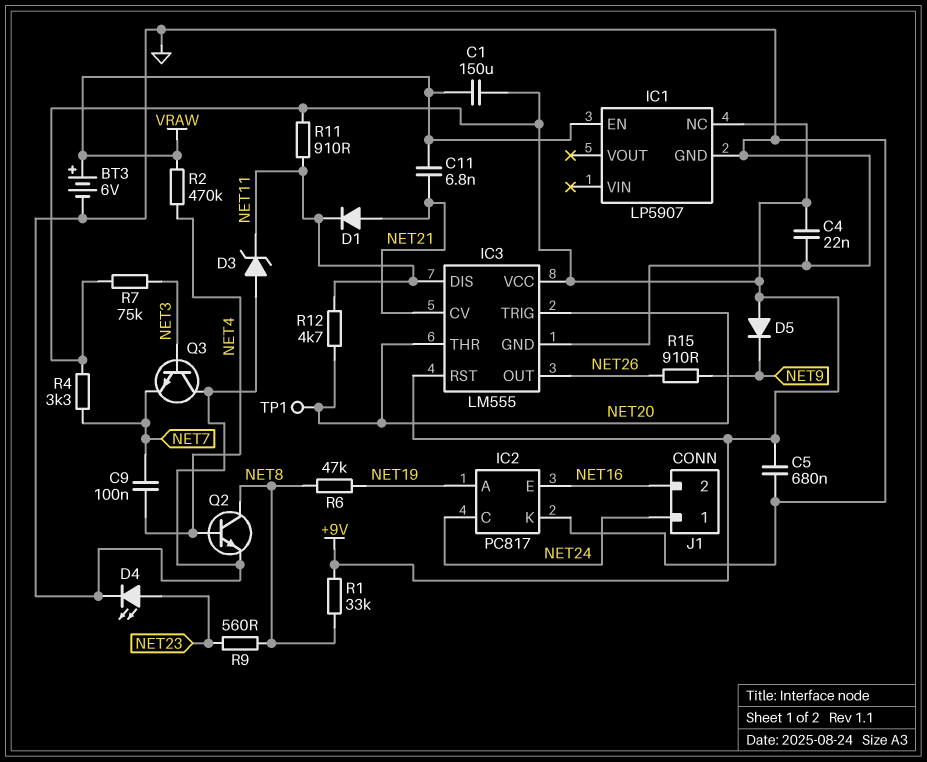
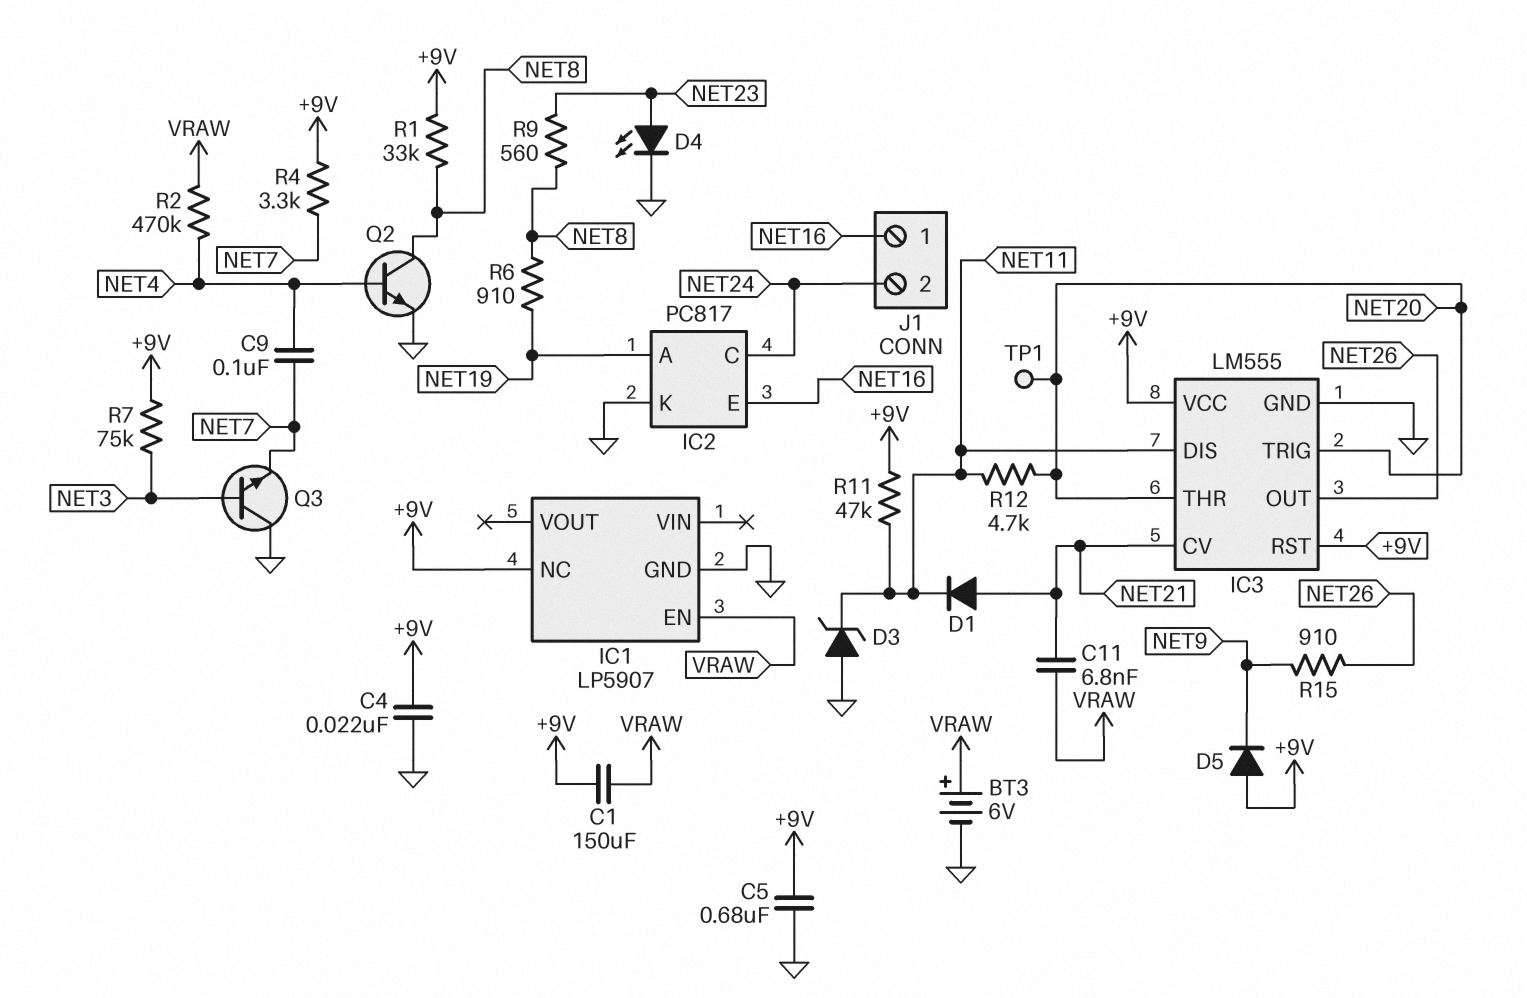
J1 pin 1: NET24 -> NET16
J1 pin 2: NET16 -> NET24
R6: 47k (NET8, NET19) -> 910 (NET8, NET19)
R11: 910 (+9V, NET11) -> 47k (+9V, NET11)

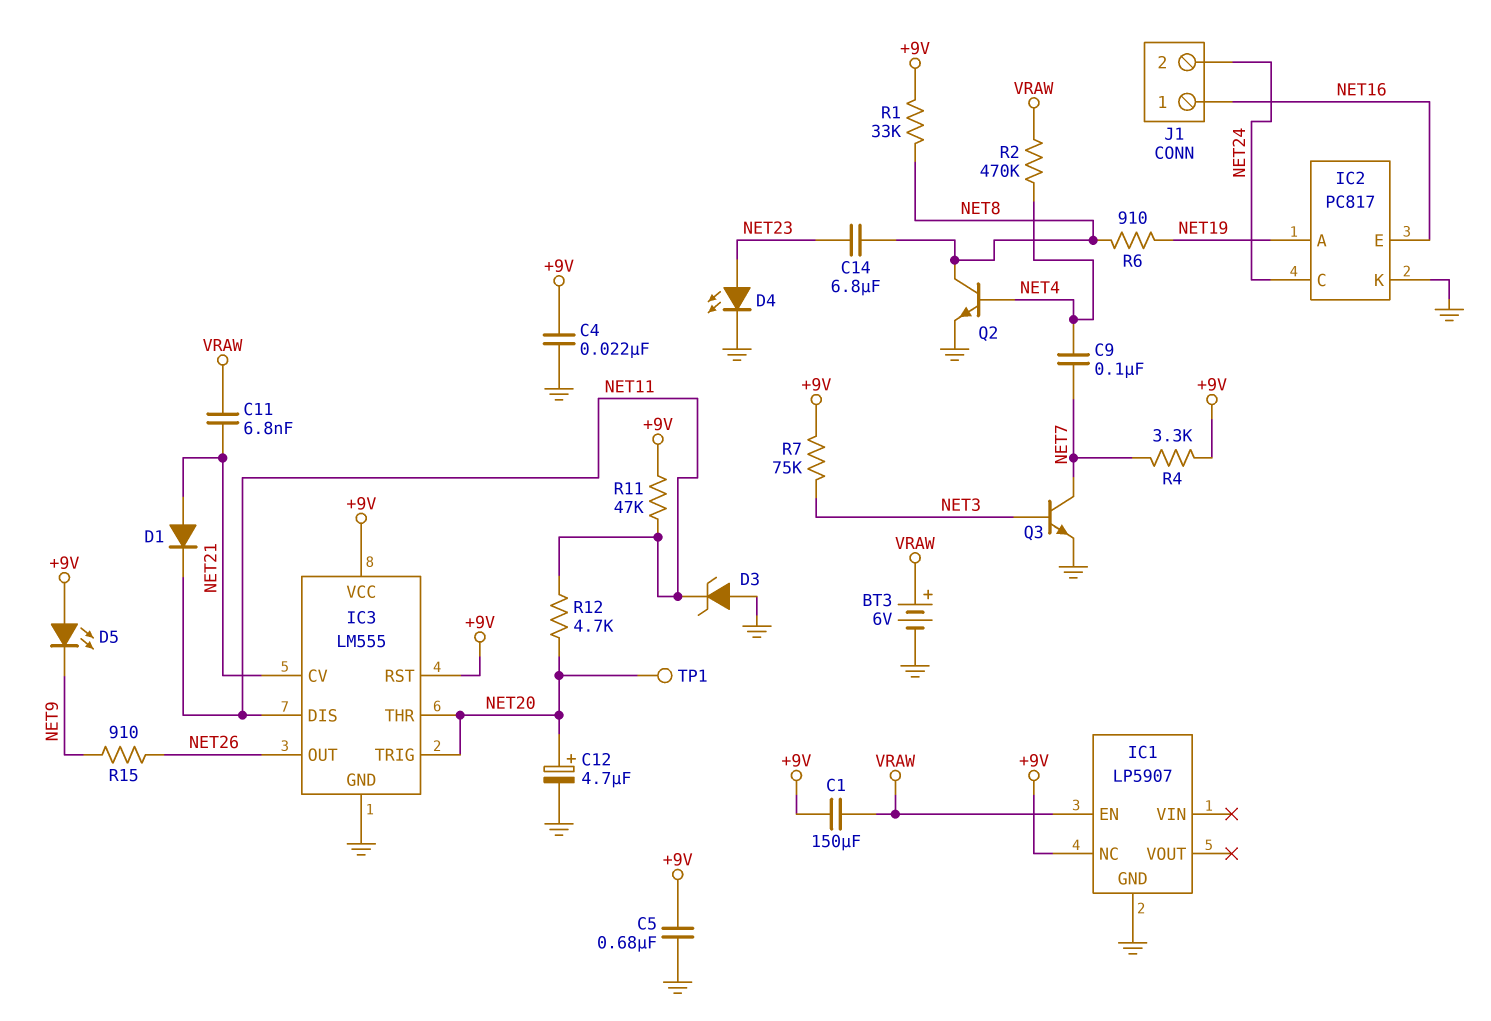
C12: none -> 4.7uF (plus NET20, minus GND)
C14: none -> 6.8uF (NET8, NET23)
D5: diode (A +9V, K NET9) -> LED (A +9V, K NET9)
Q3: NPN (B NET3, C GND, E NET7) -> NPN (B NET3, C NET7, E GND)
R9: 560 (NET8, NET23) -> none

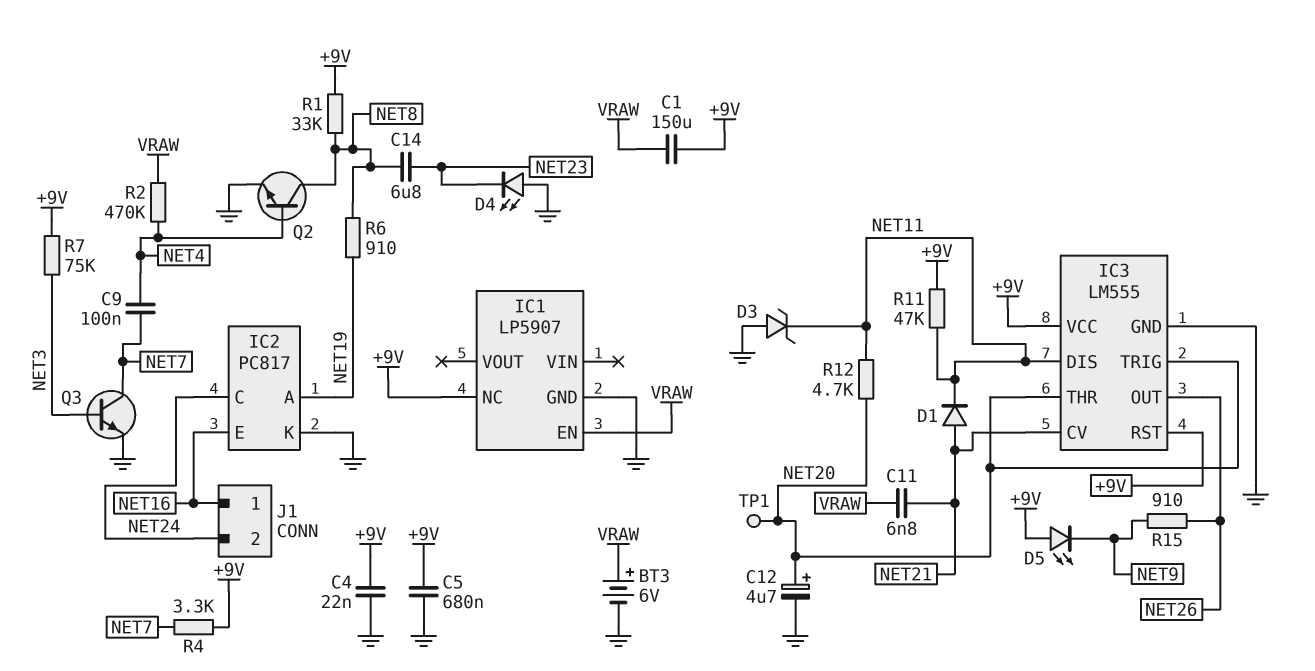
D4: LED (A NET23, K GND) -> LED (A GND, K NET23)

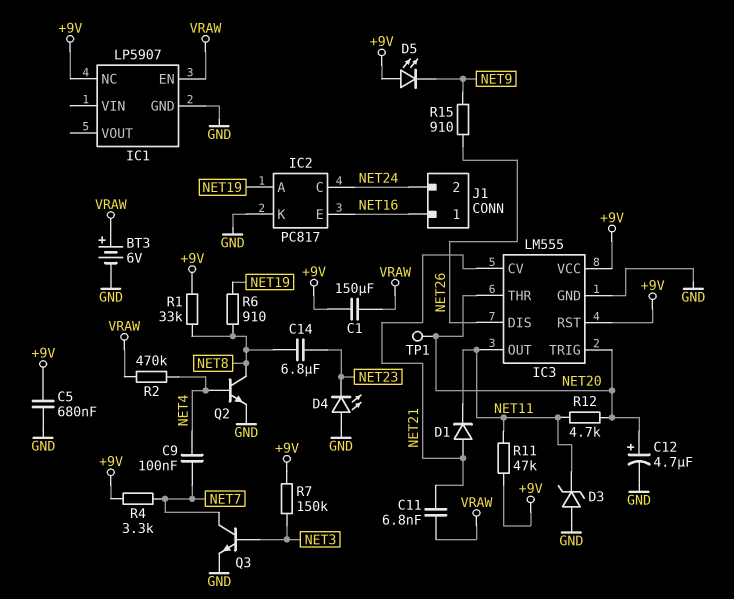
C4: 22nF (+9V, GND) -> none
IC3 pin DIS: NET11 -> NET26
IC3 pin OUT: NET26 -> NET11
R7: 75k (+9V, NET3) -> 150k (+9V, NET3)

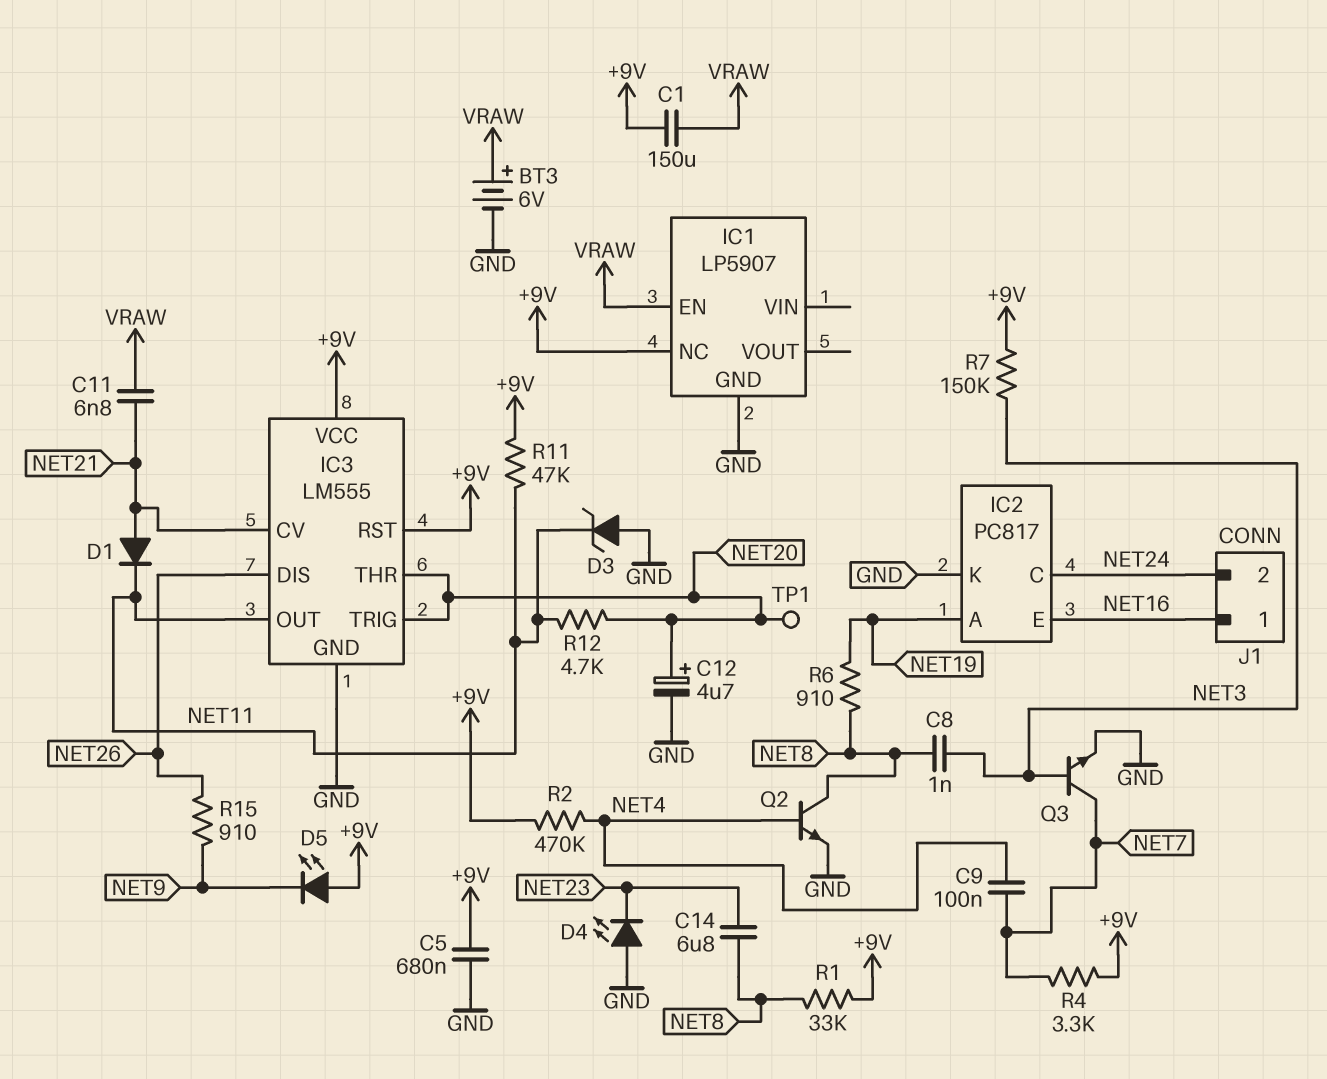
C8: none -> 1nF (NET3, NET8)
R2: 470k (NET4, VRAW) -> 470k (+9V, NET4)

